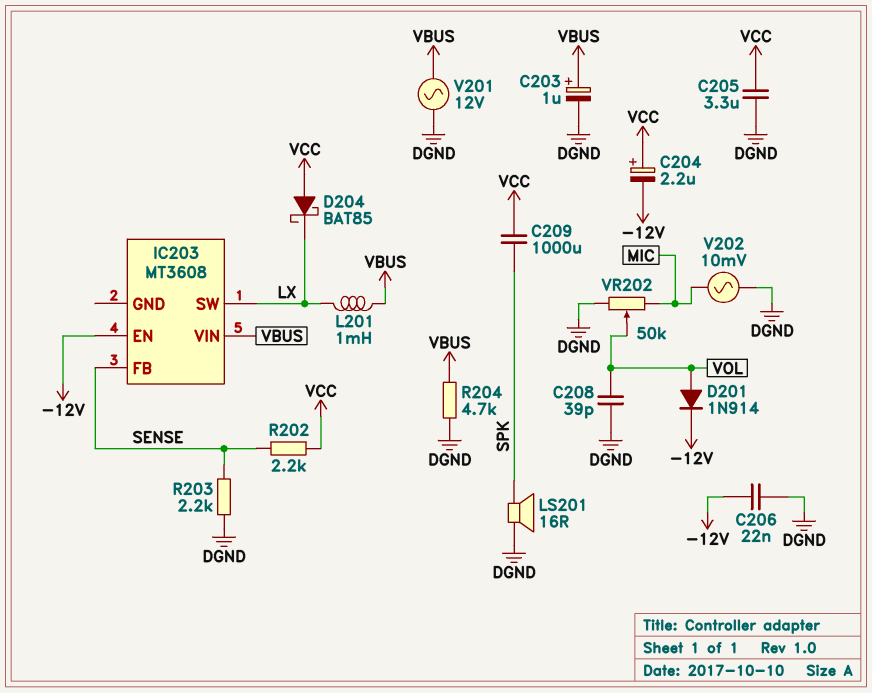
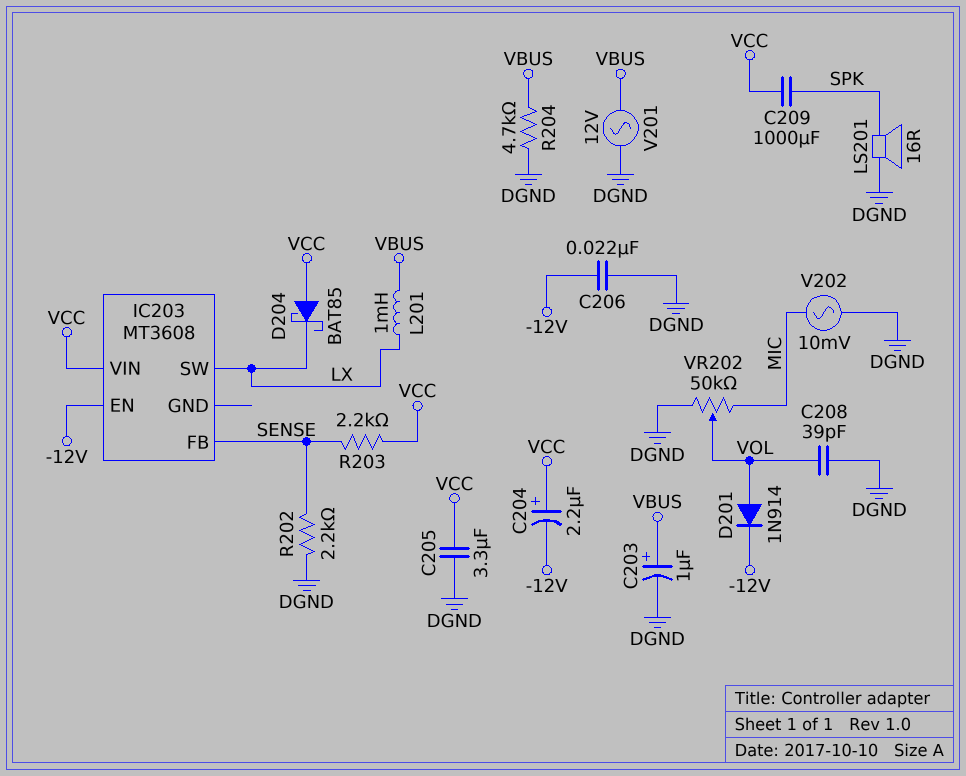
IC203 pin VIN: VBUS -> VCC
R202: 2.2k (SENSE, VCC) -> 2.2k (DGND, SENSE)
R203: 2.2k (DGND, SENSE) -> 2.2k (SENSE, VCC)

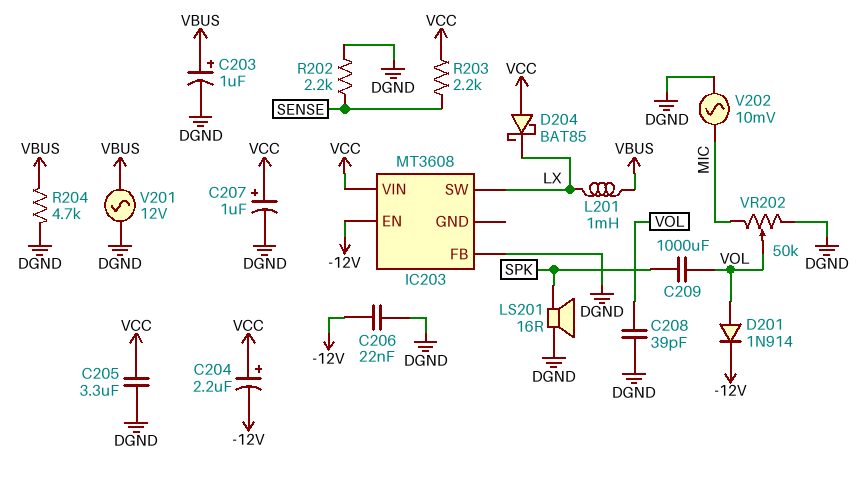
C207: none -> 1uF (plus VCC, minus DGND)
C209: 1000uF (SPK, VCC) -> 1000uF (SPK, VOL)
IC203 pin FB: SENSE -> DGND

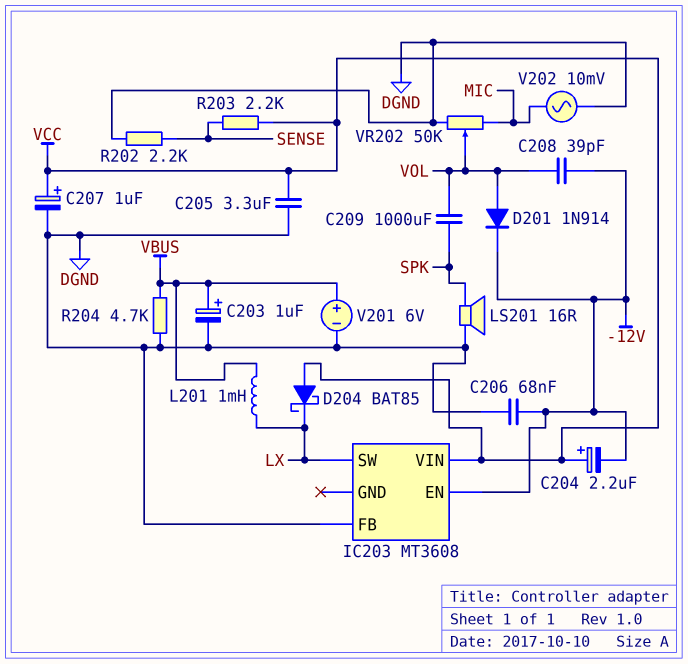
C206: 22nF (-12V, DGND) -> 68nF (-12V, DGND)
C208: 39pF (DGND, VOL) -> 39pF (-12V, VOL)
V201: AC 12V (DGND, VBUS) -> 6V (plus VBUS, minus DGND)

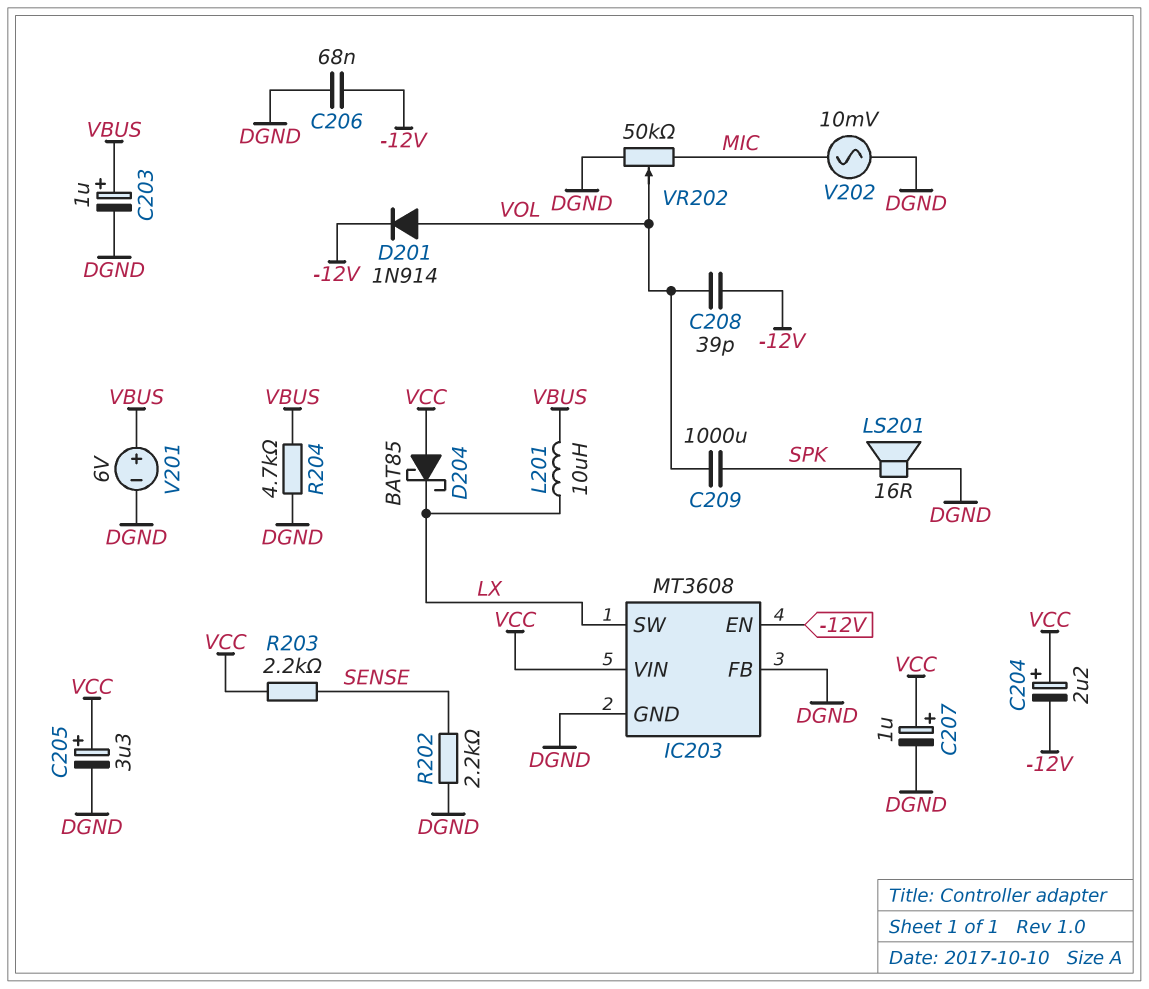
C205: 3.3uF (DGND, VCC) -> 3.3uF (plus VCC, minus DGND)
IC203 pin GND: none -> DGND
L201: 1mH (LX, VBUS) -> 10uH (LX, VBUS)

